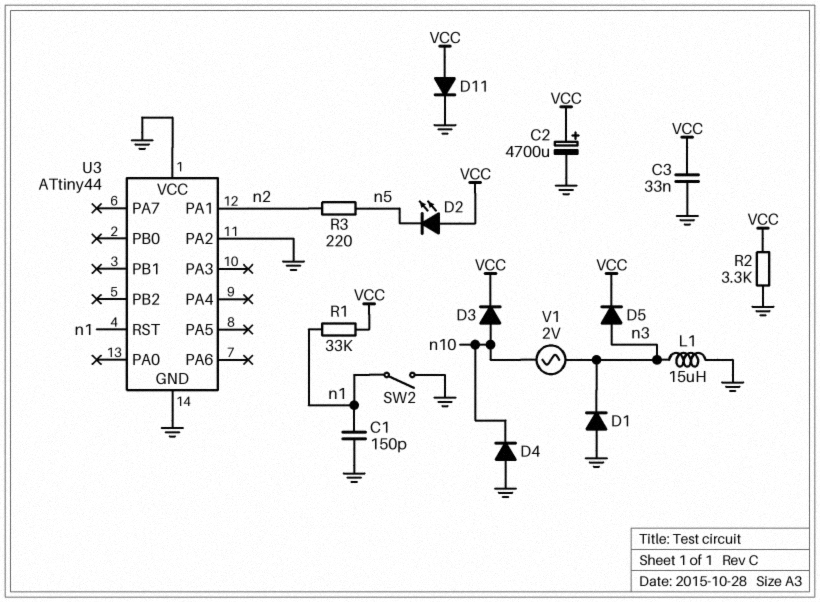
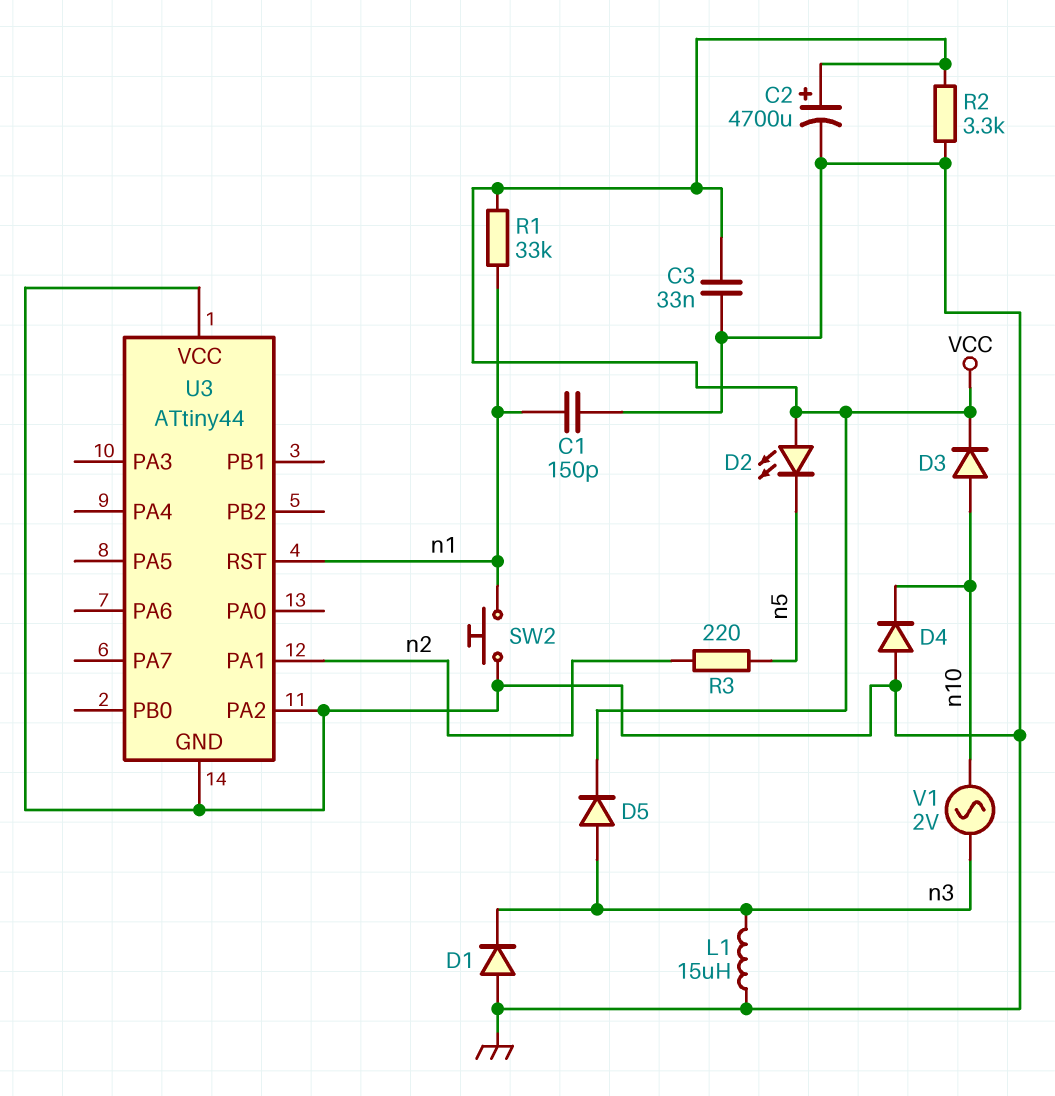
D11: diode (A VCC, K GND) -> none
SW2: switch (GND, n1) -> button (GND, n1)

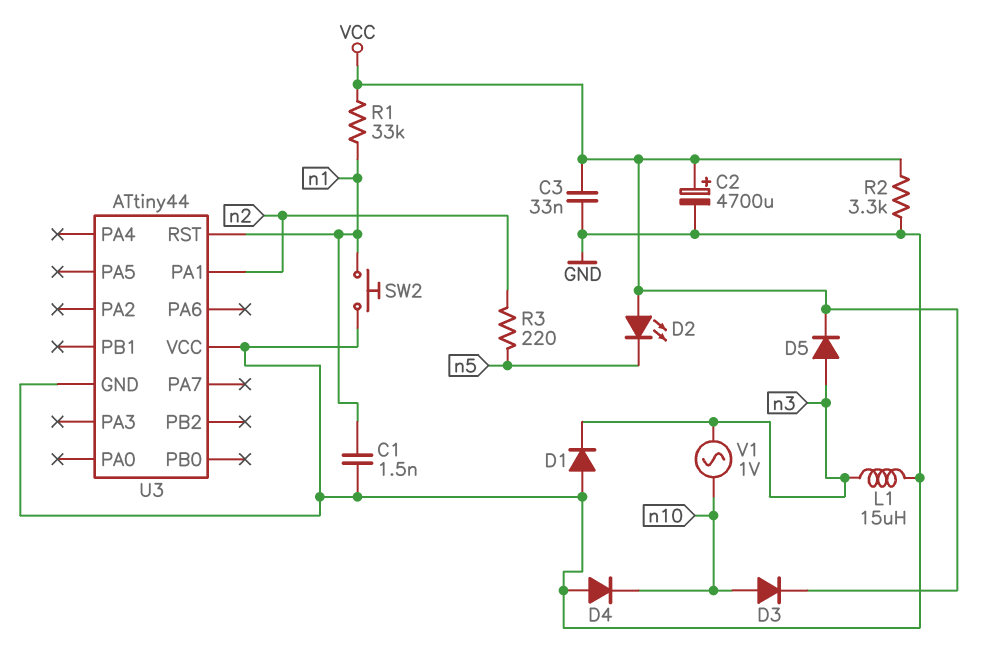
C1: 150pF (GND, n1) -> 1.5nF (GND, n1)
U3 pin PA2: GND -> none
V1: AC 2V (n3, n10) -> AC 1V (n3, n10)

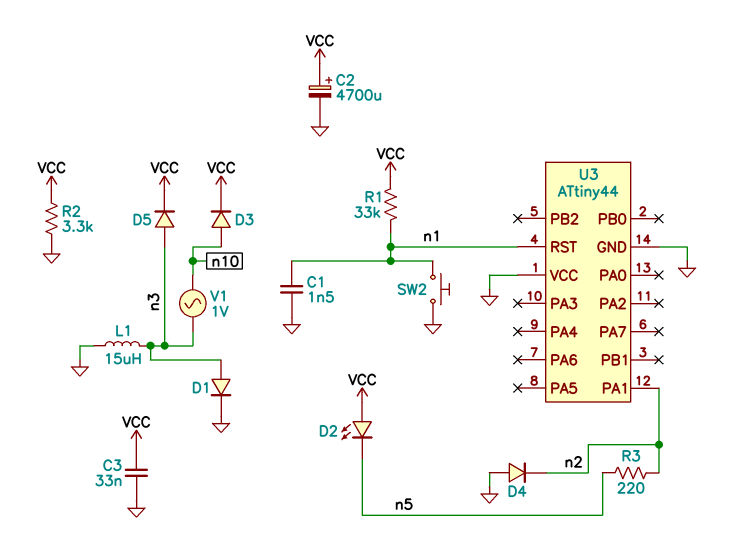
D1: diode (A GND, K n3) -> diode (A n3, K GND)
D4: diode (A GND, K n10) -> diode (A GND, K n2)

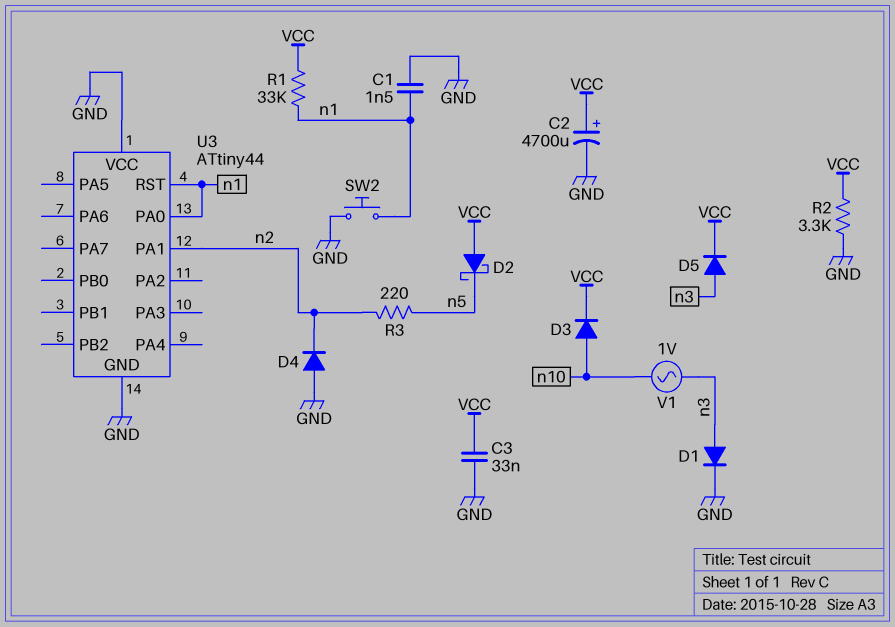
D2: LED (A VCC, K n5) -> schottky (A VCC, K n5)
L1: 15uH (GND, n3) -> none
U3 pin PA0: none -> n1

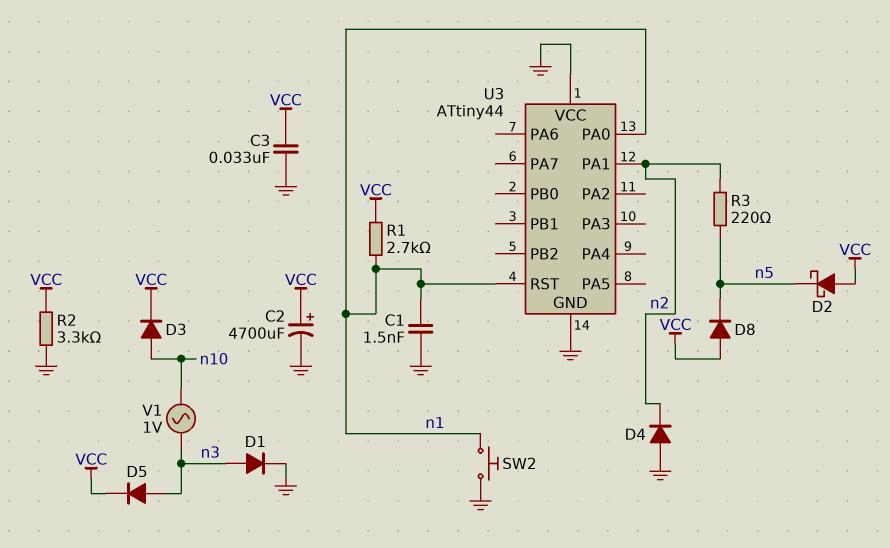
D8: none -> diode (A VCC, K n5)
R1: 33k (VCC, n1) -> 2.7k (VCC, n1)

